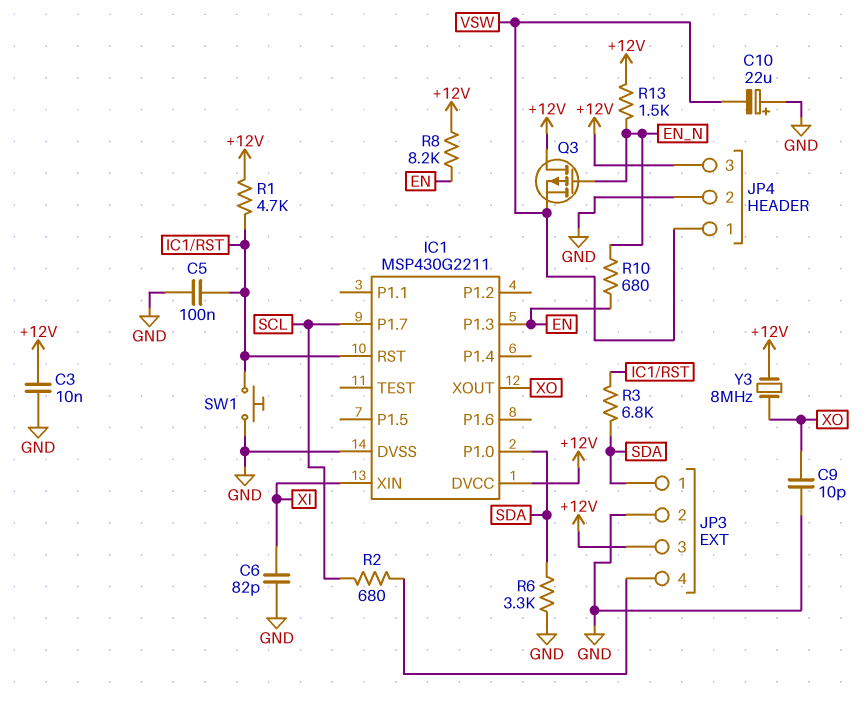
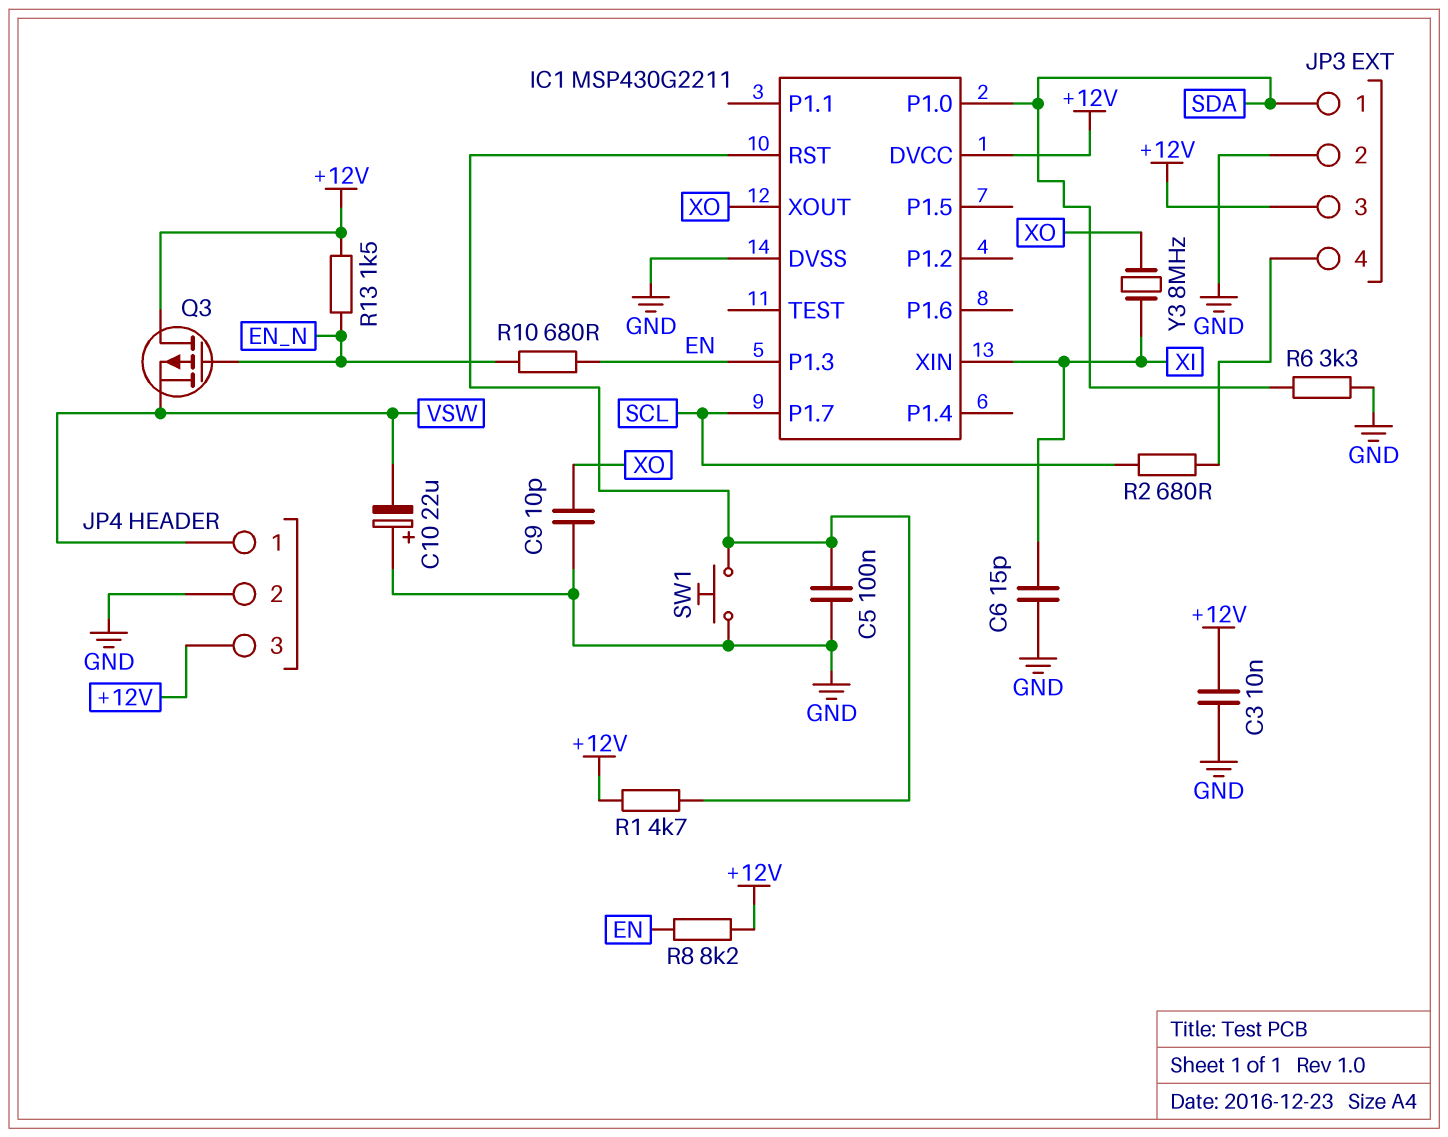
C6: 82pF (GND, XI) -> 15pF (GND, XI)
R3: 6.8k (IC1/RST, SDA) -> none
Y3: 8MHz (+12V, XO) -> 8MHz (XI, XO)

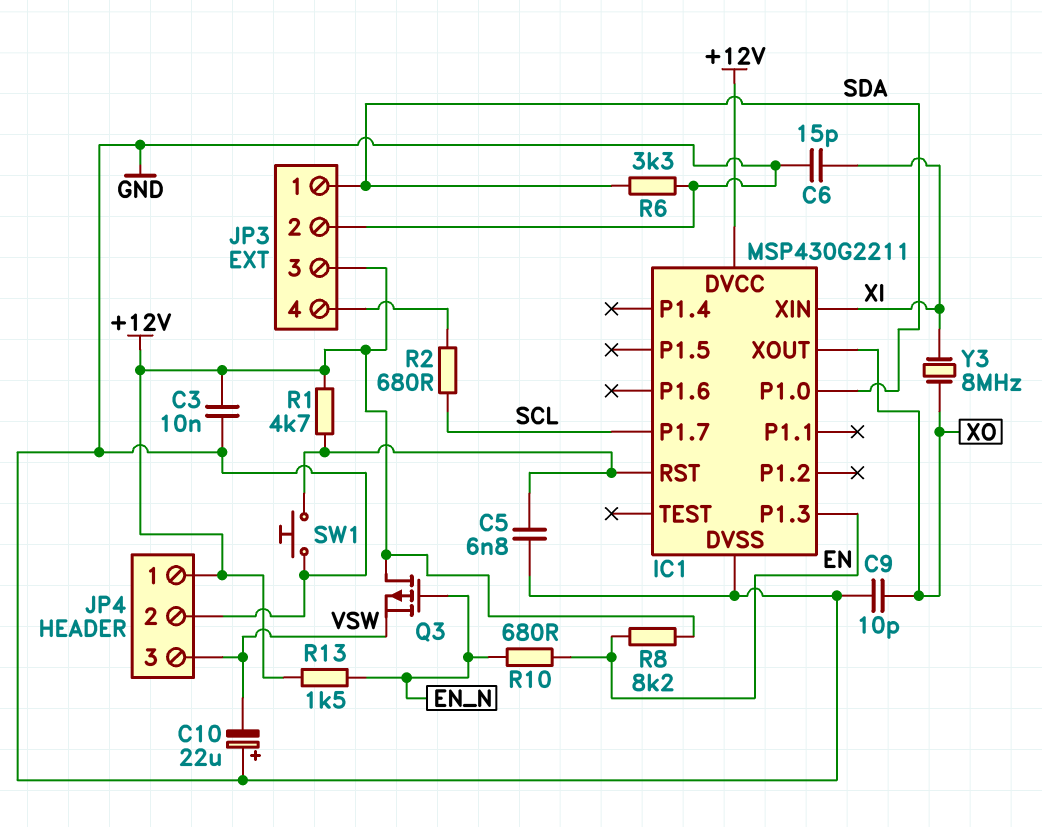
C5: 100nF (GND, IC1/RST) -> 6.8nF (GND, IC1/RST)
JP4 pin 1: VSW -> +12V
JP4 pin 3: +12V -> VSW

